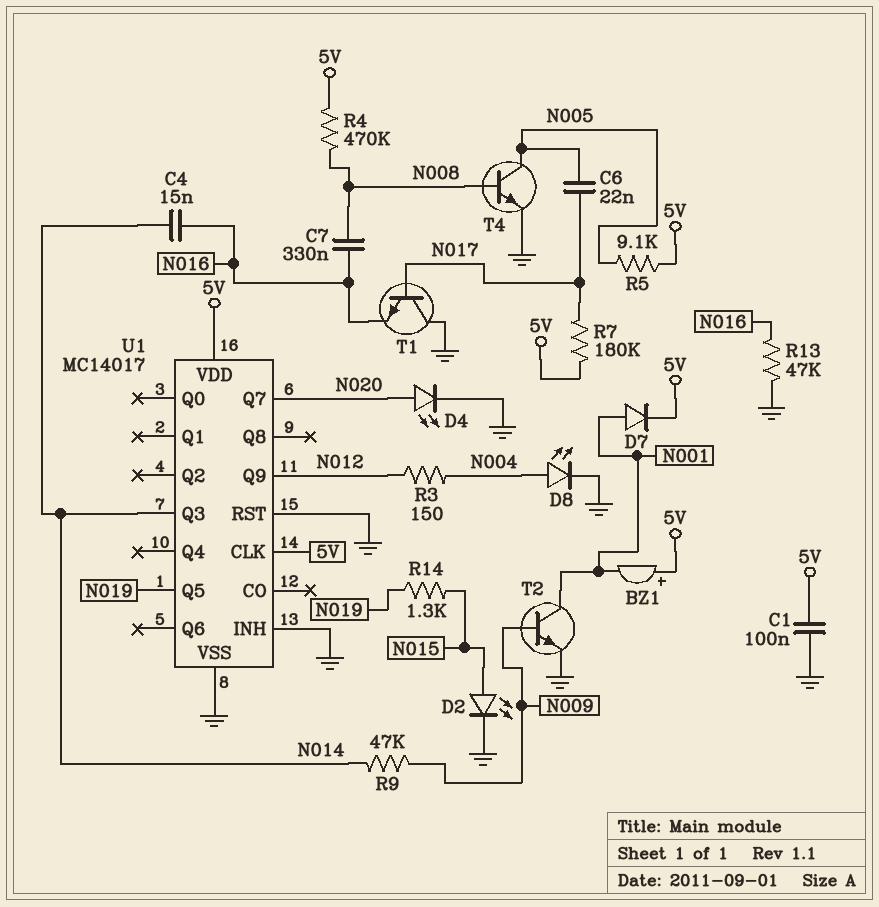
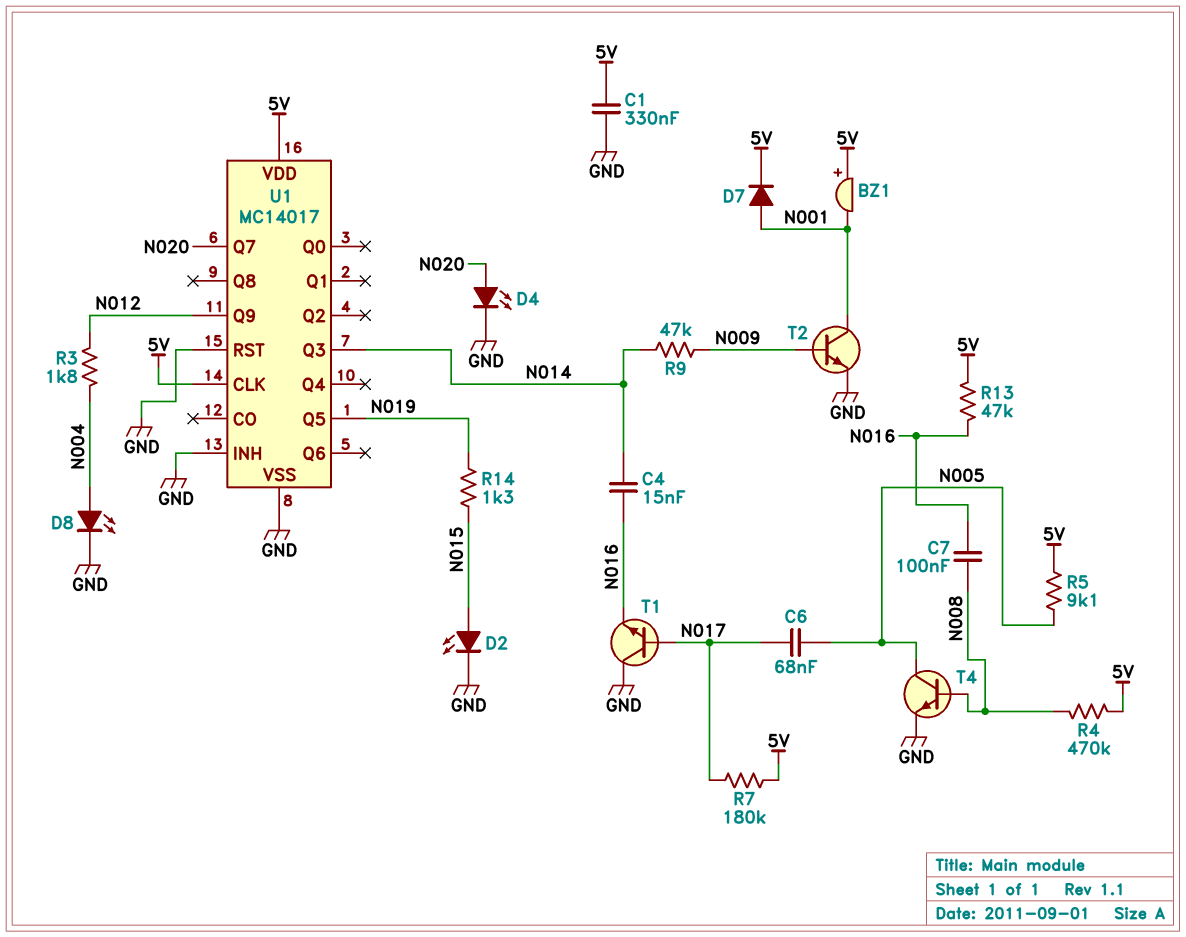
C1: 100nF (5V, GND) -> 330nF (5V, GND)
C6: 22nF (N005, N017) -> 68nF (N005, N017)
C7: 330nF (N008, N016) -> 100nF (N008, N016)
R3: 150 (N004, N012) -> 1.8k (N004, N012)
R13: 47k (GND, N016) -> 47k (5V, N016)

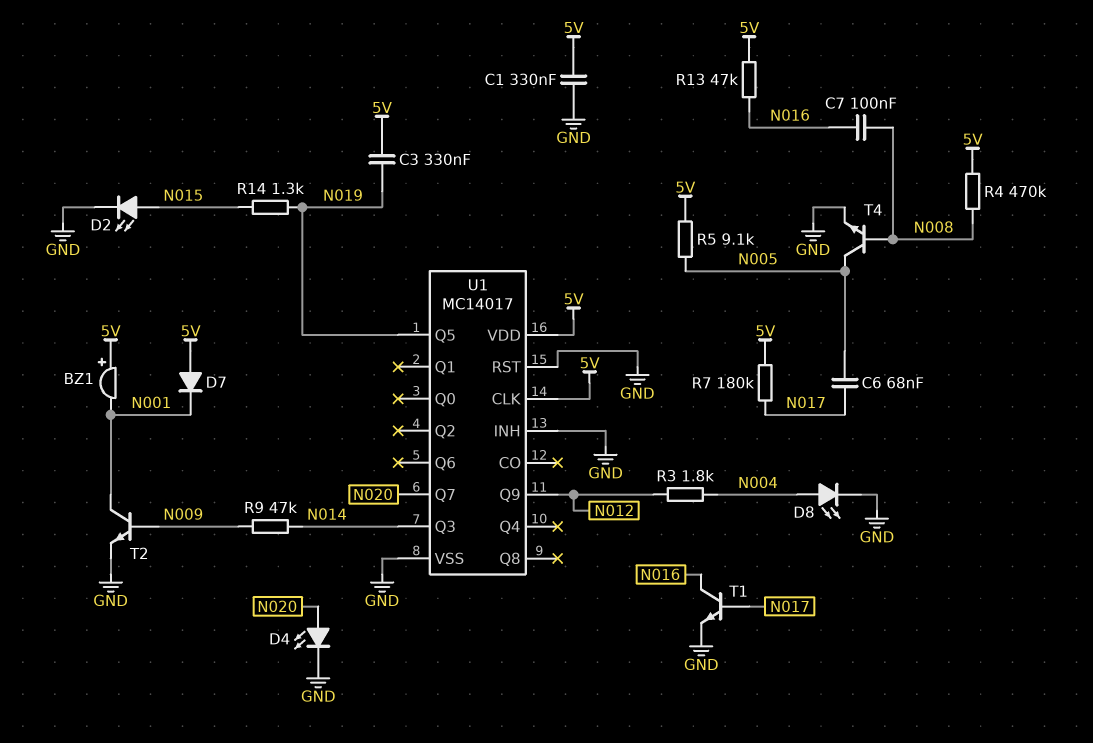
C3: none -> 330nF (5V, N019)
C4: 15nF (N014, N016) -> none
D7: diode (A N001, K 5V) -> diode (A 5V, K N001)
T1: NPN (B N017, C GND, E N016) -> NPN (B N017, C N016, E GND)

